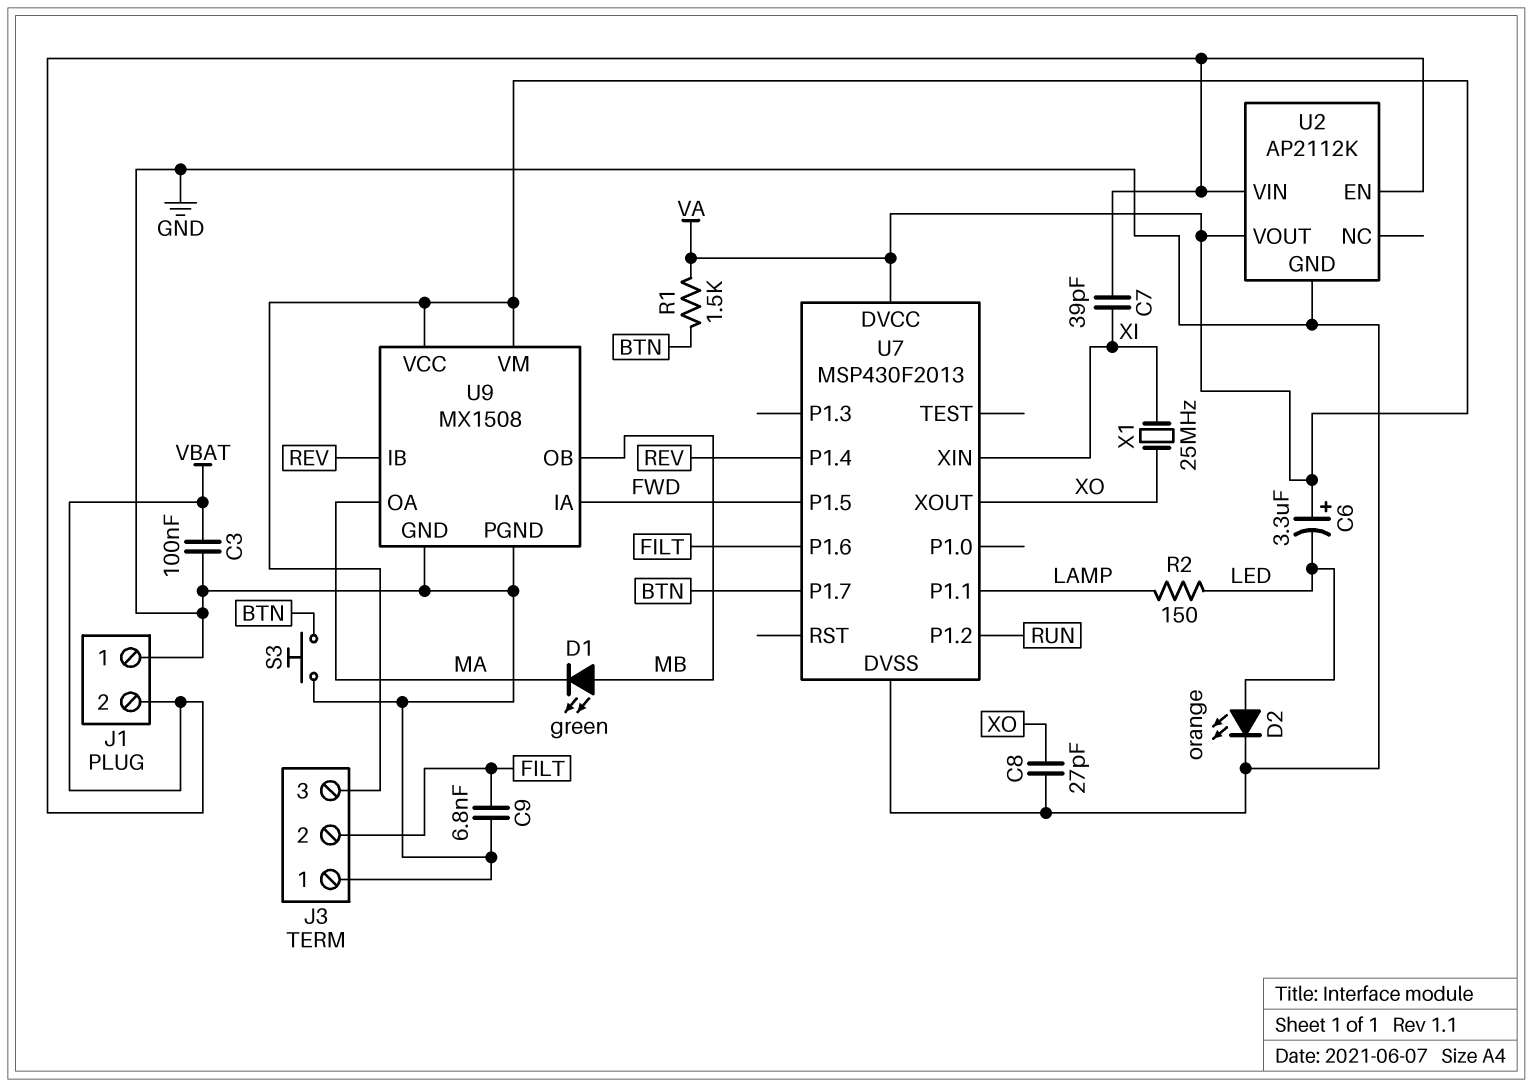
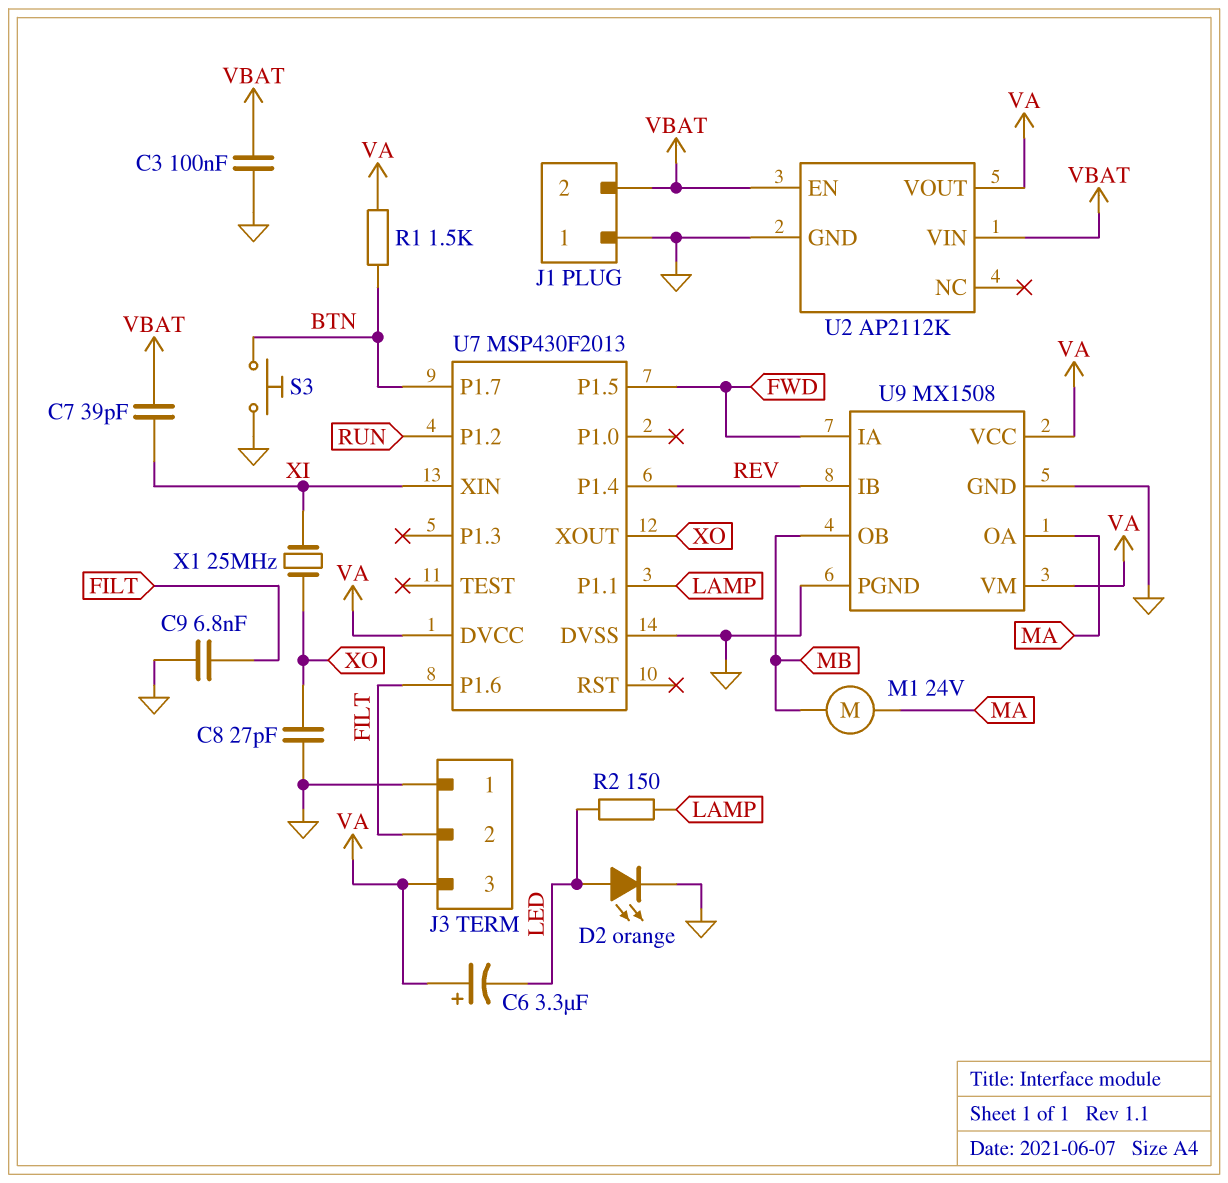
D1: LED green (A MB, K MA) -> none
M1: none -> motor 24V (MA, MB)

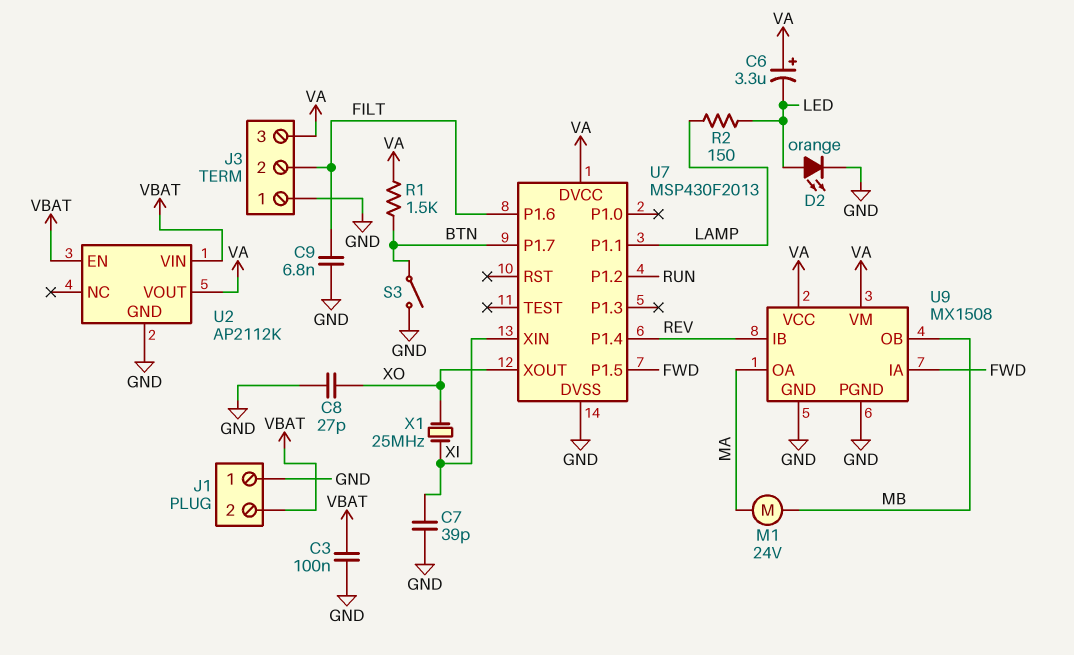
C7: 39pF (VBAT, XI) -> 39pF (GND, XI)
S3: button (BTN, GND) -> switch (BTN, GND)

